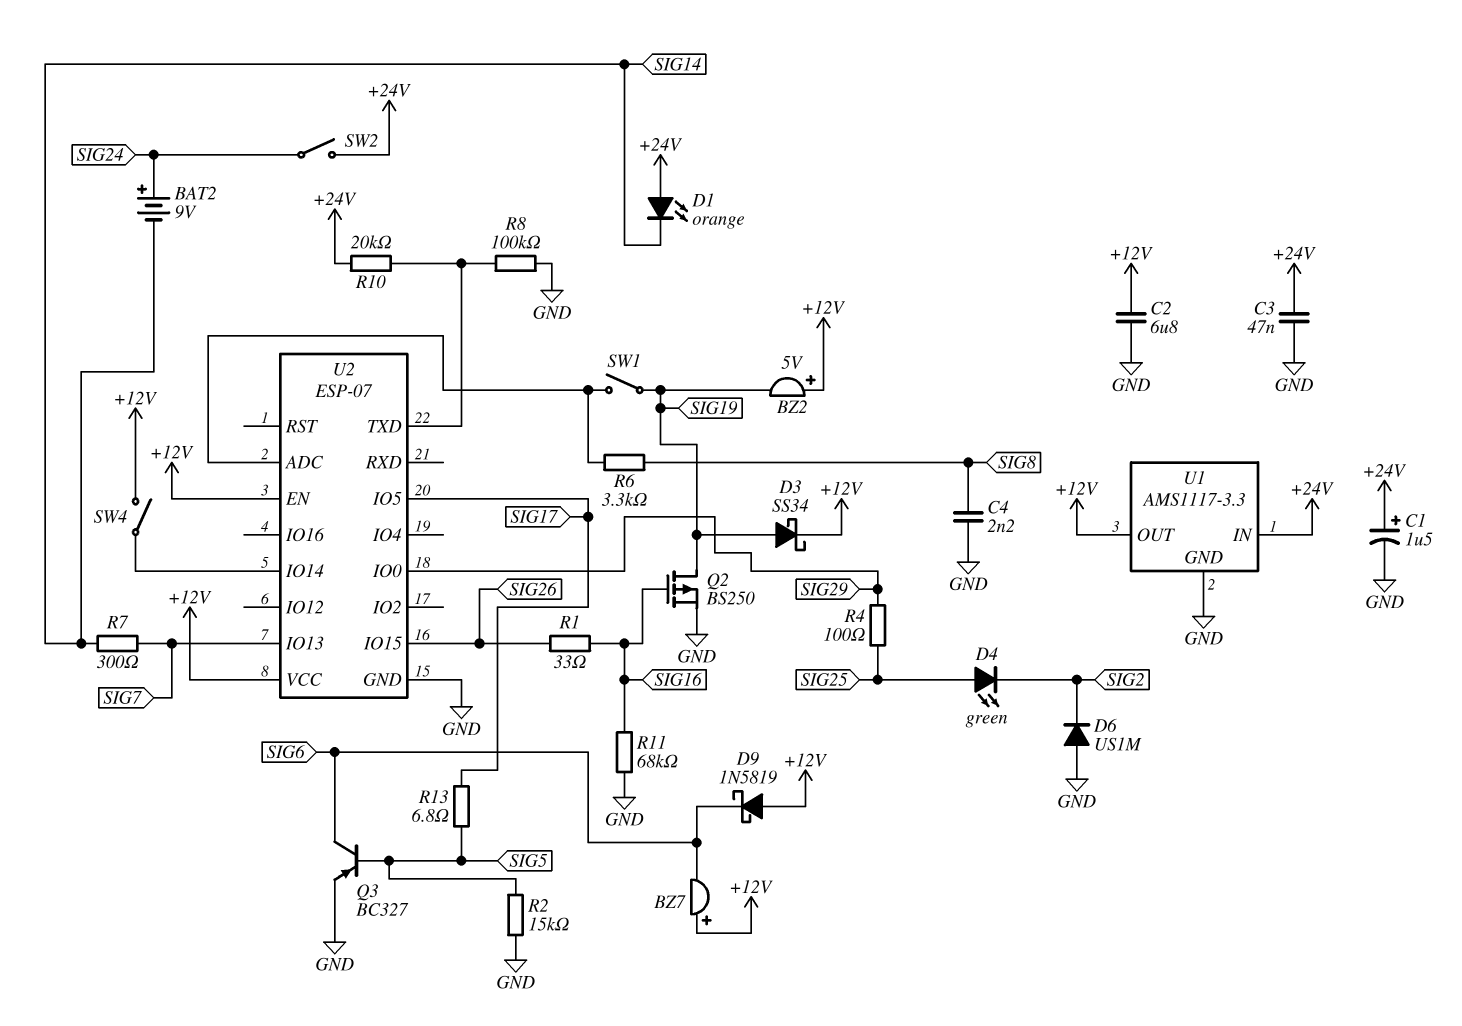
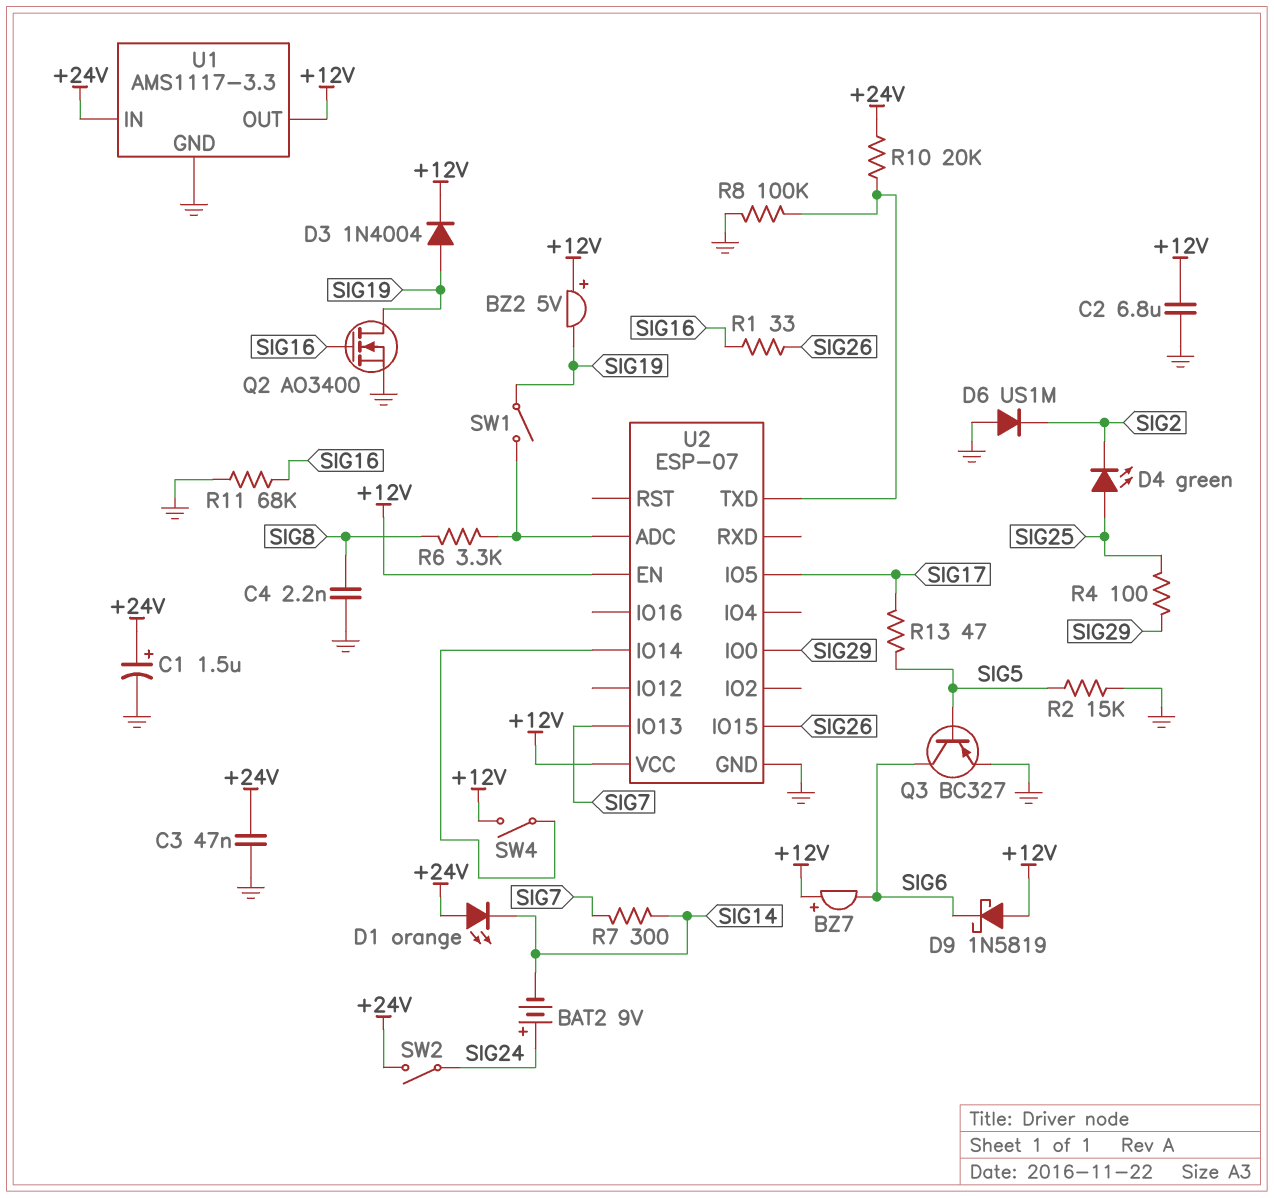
D3: schottky SS34 (A SIG19, K +12V) -> diode 1N4004 (A SIG19, K +12V)
Q2: PMOS BS250 (G SIG16, D SIG19, S GND) -> NMOS AO3400 (G SIG16, D SIG19, S GND)
R13: 6.8 (SIG5, SIG17) -> 47 (SIG5, SIG17)

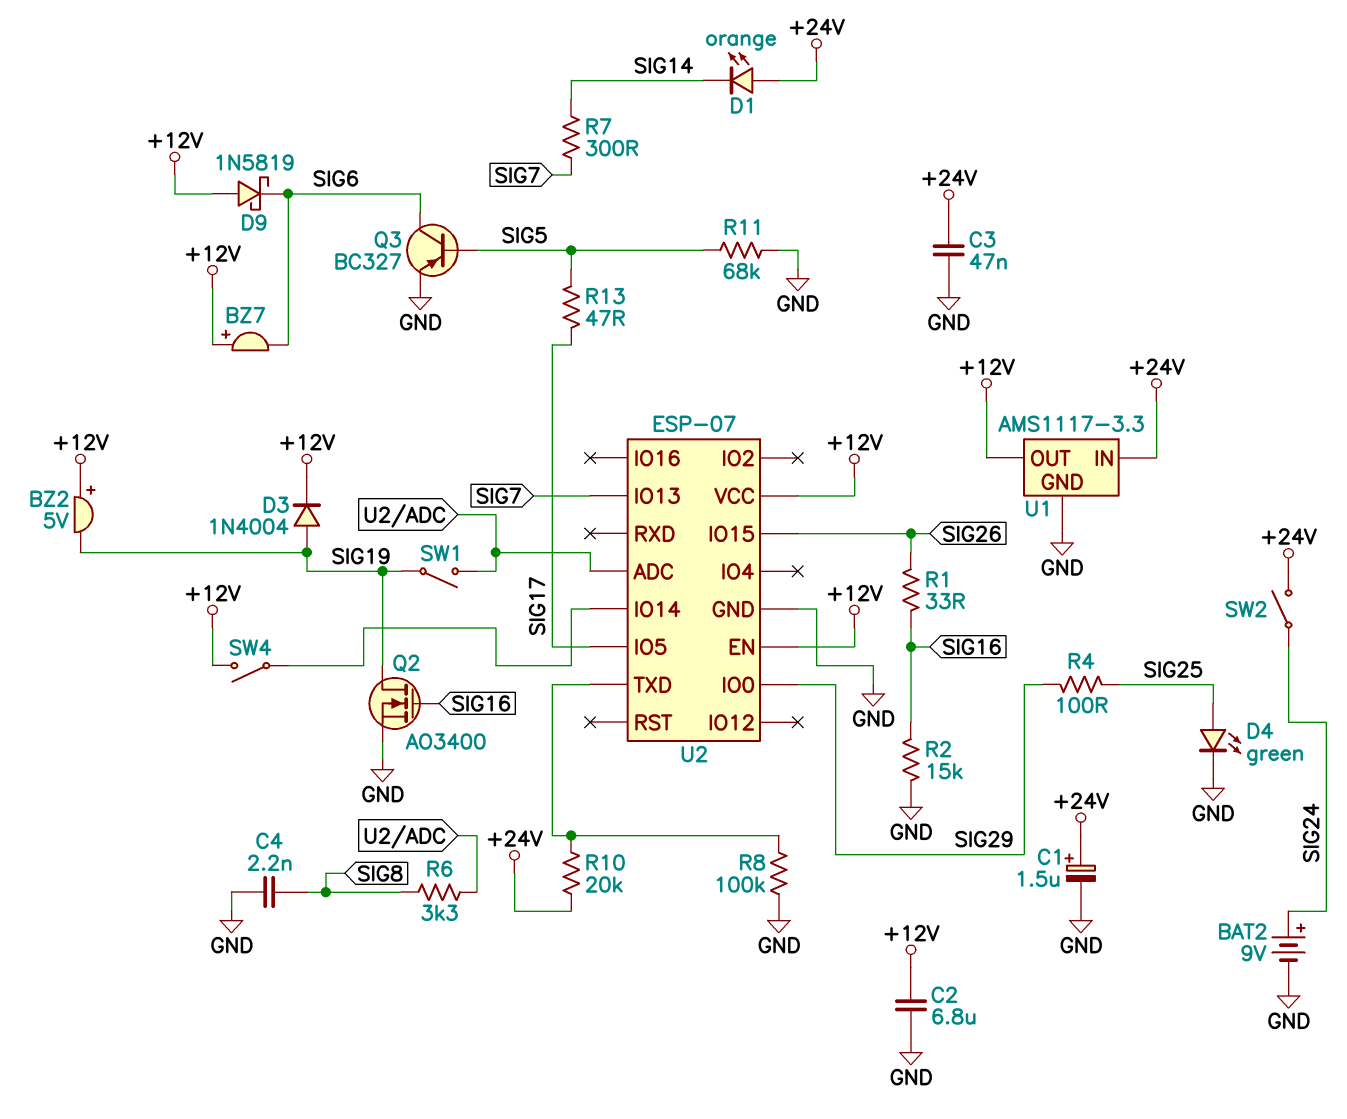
BAT2: 9V (plus SIG24, minus SIG14) -> 9V (plus SIG24, minus GND)
D4: LED green (A SIG25, K SIG2) -> LED green (A SIG25, K GND)
D6: diode US1M (A GND, K SIG2) -> none
R2: 15k (GND, SIG5) -> 15k (GND, SIG16)
R11: 68k (GND, SIG16) -> 68k (GND, SIG5)

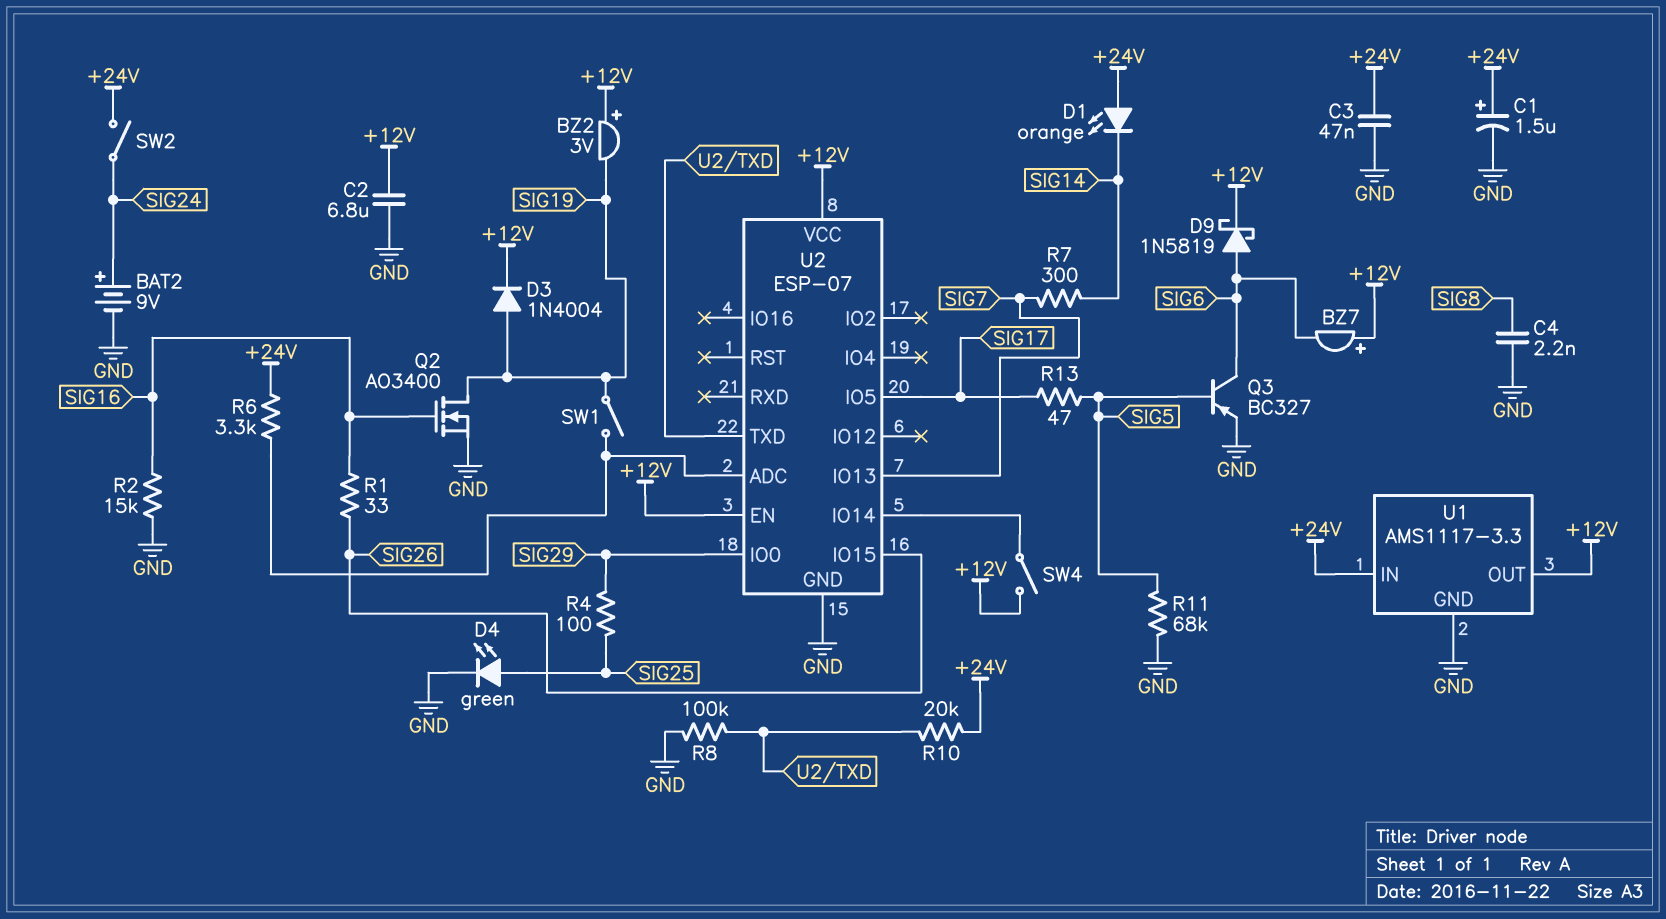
BZ2: buzzer 5V (plus +12V, minus SIG19) -> buzzer 3V (plus +12V, minus SIG19)
D9: schottky 1N5819 (A +12V, K SIG6) -> schottky 1N5819 (A SIG6, K +12V)
R6: 3.3k (SIG8, U2/ADC) -> 3.3k (+24V, U2/ADC)

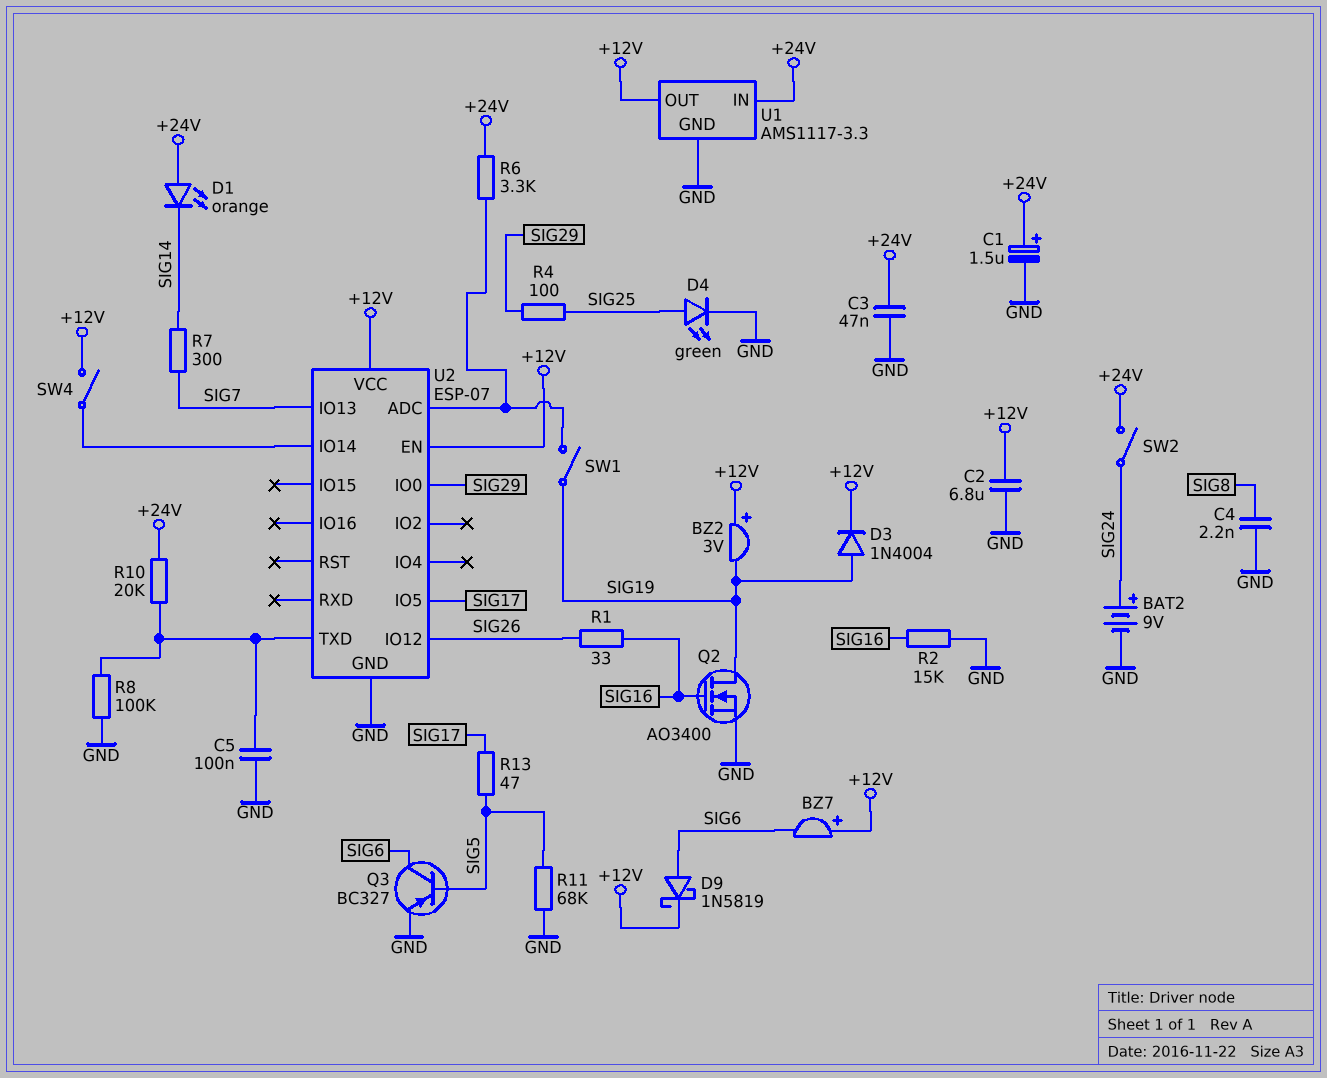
C5: none -> 100nF (GND, U2/TXD)
U2 pin IO12: none -> SIG26
U2 pin IO15: SIG26 -> none

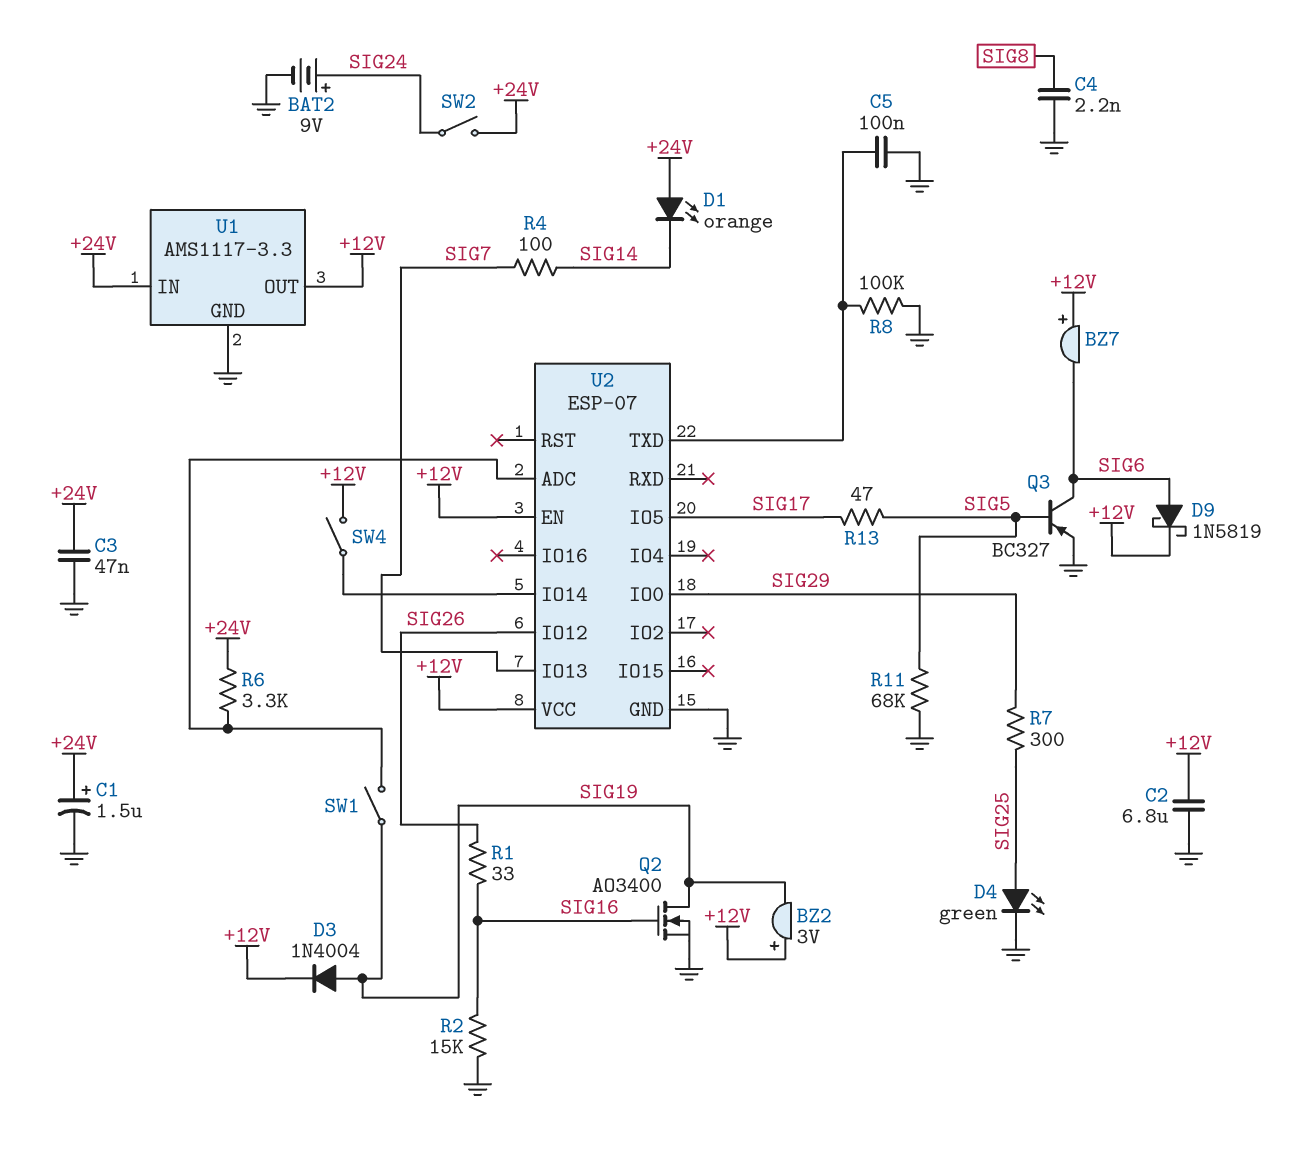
R4: 100 (SIG25, SIG29) -> 100 (SIG7, SIG14)
R7: 300 (SIG7, SIG14) -> 300 (SIG25, SIG29)
R10: 20k (+24V, U2/TXD) -> none

